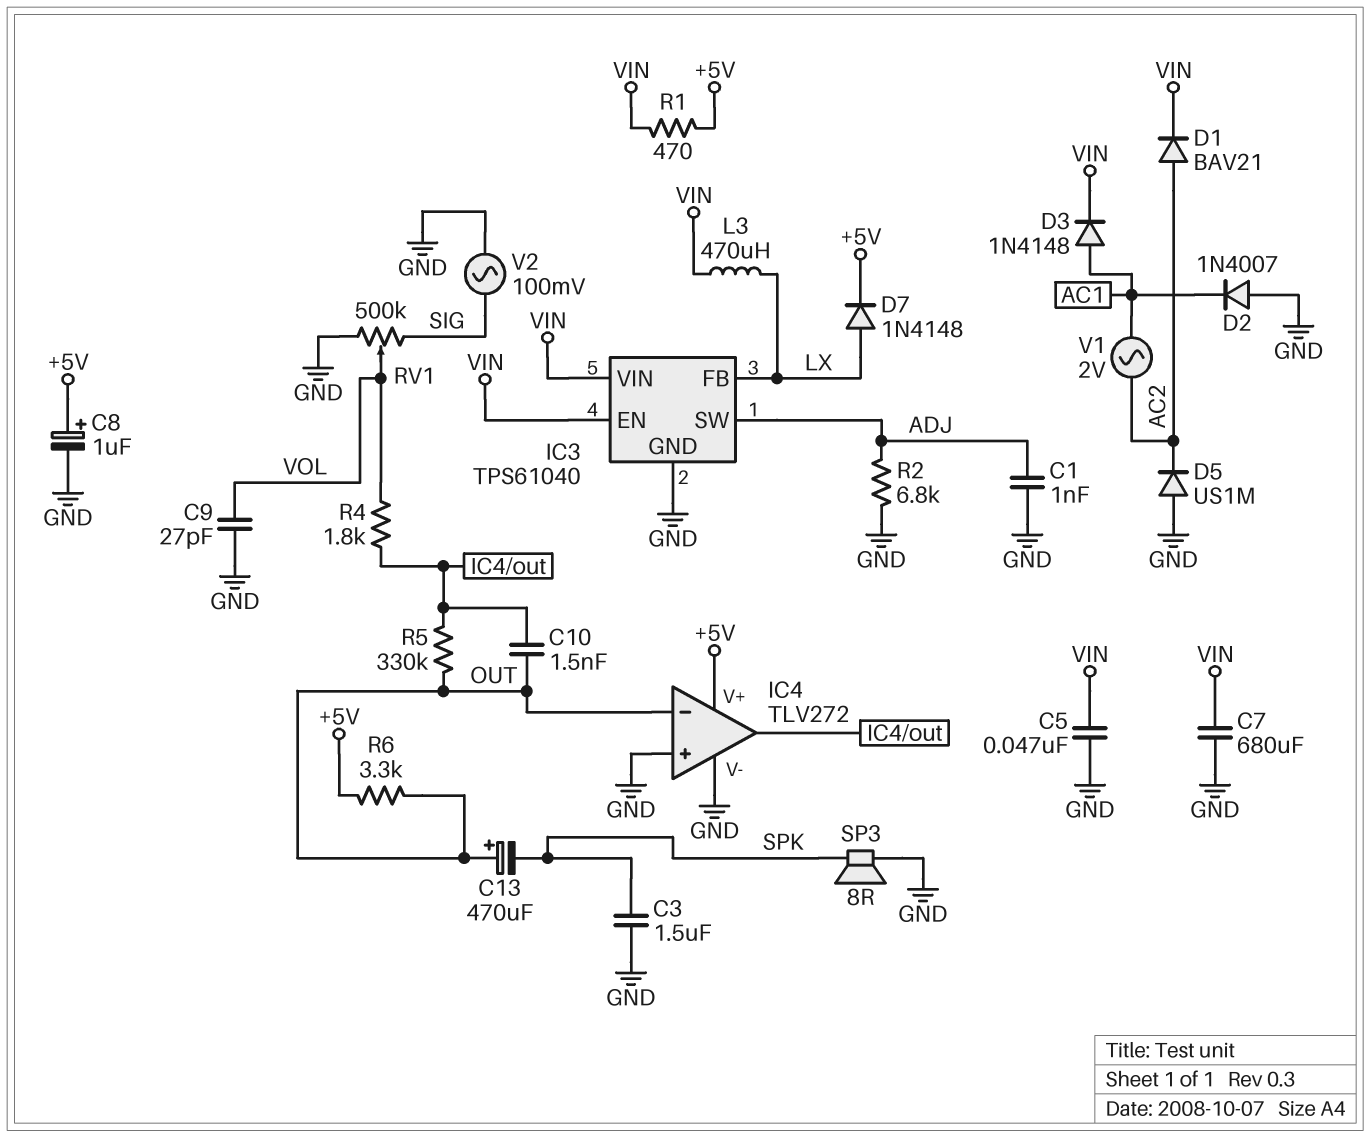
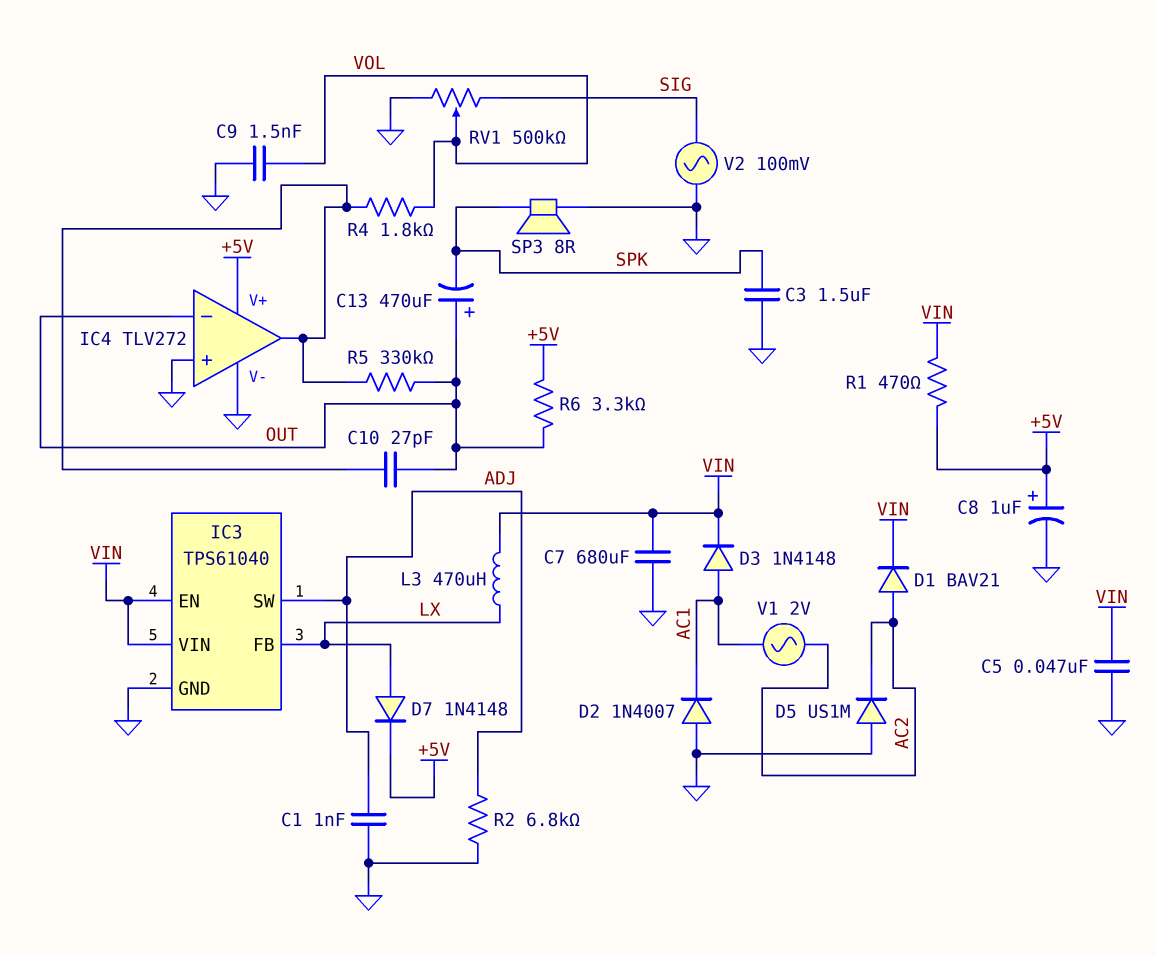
C9: 27pF (GND, VOL) -> 1.5nF (GND, VOL)
C10: 1.5nF (IC4/out, OUT) -> 27pF (IC4/out, OUT)

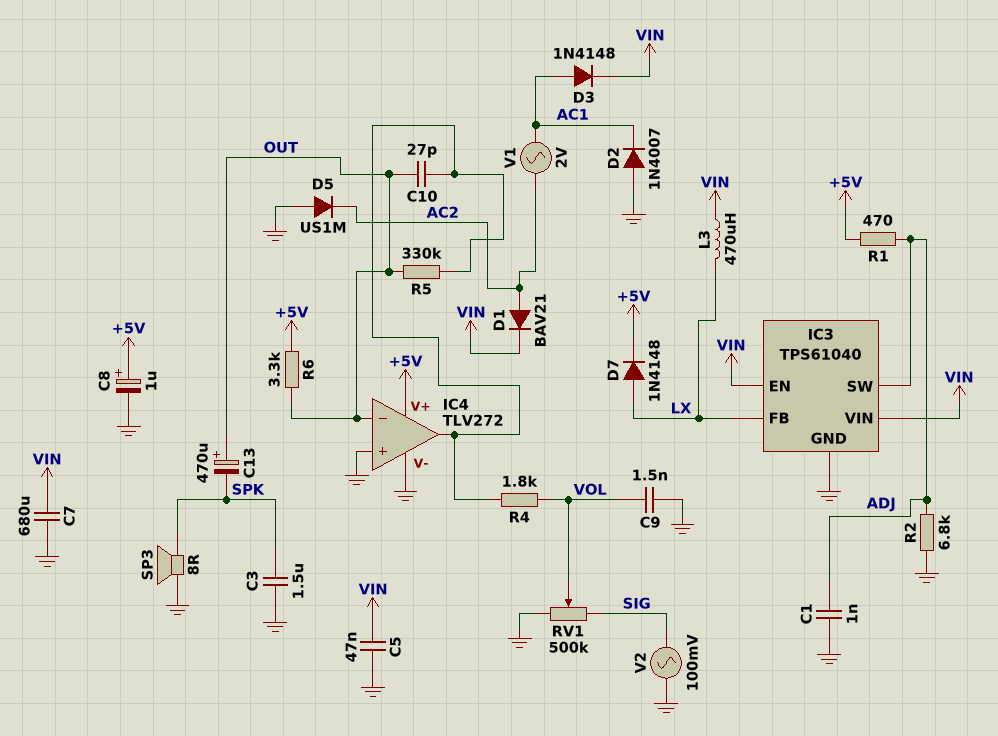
R1: 470 (+5V, VIN) -> 470 (+5V, ADJ)

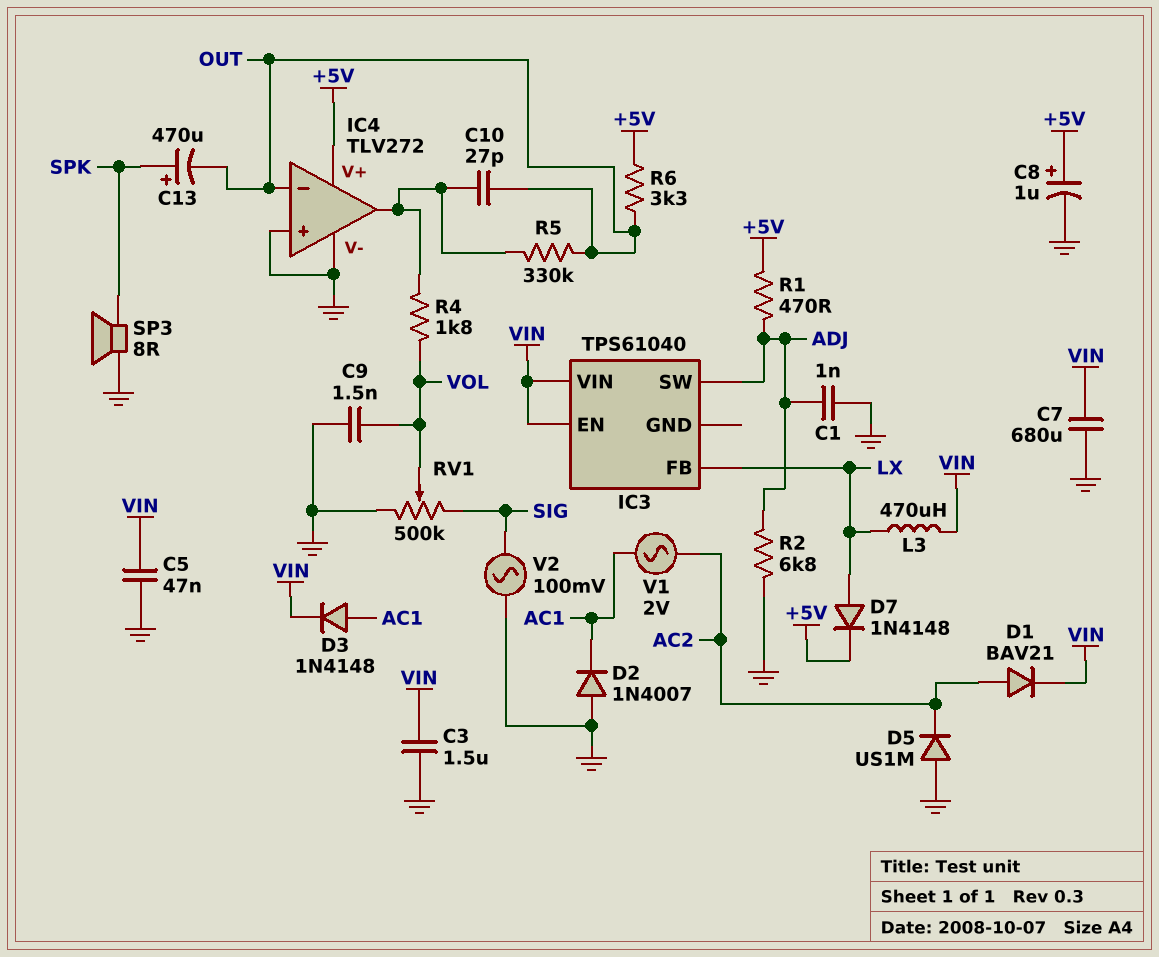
C3: 1.5uF (GND, SPK) -> 1.5uF (GND, VIN)
C13: 470uF (plus OUT, minus SPK) -> 470uF (plus SPK, minus OUT)
IC3 pin GND: GND -> none

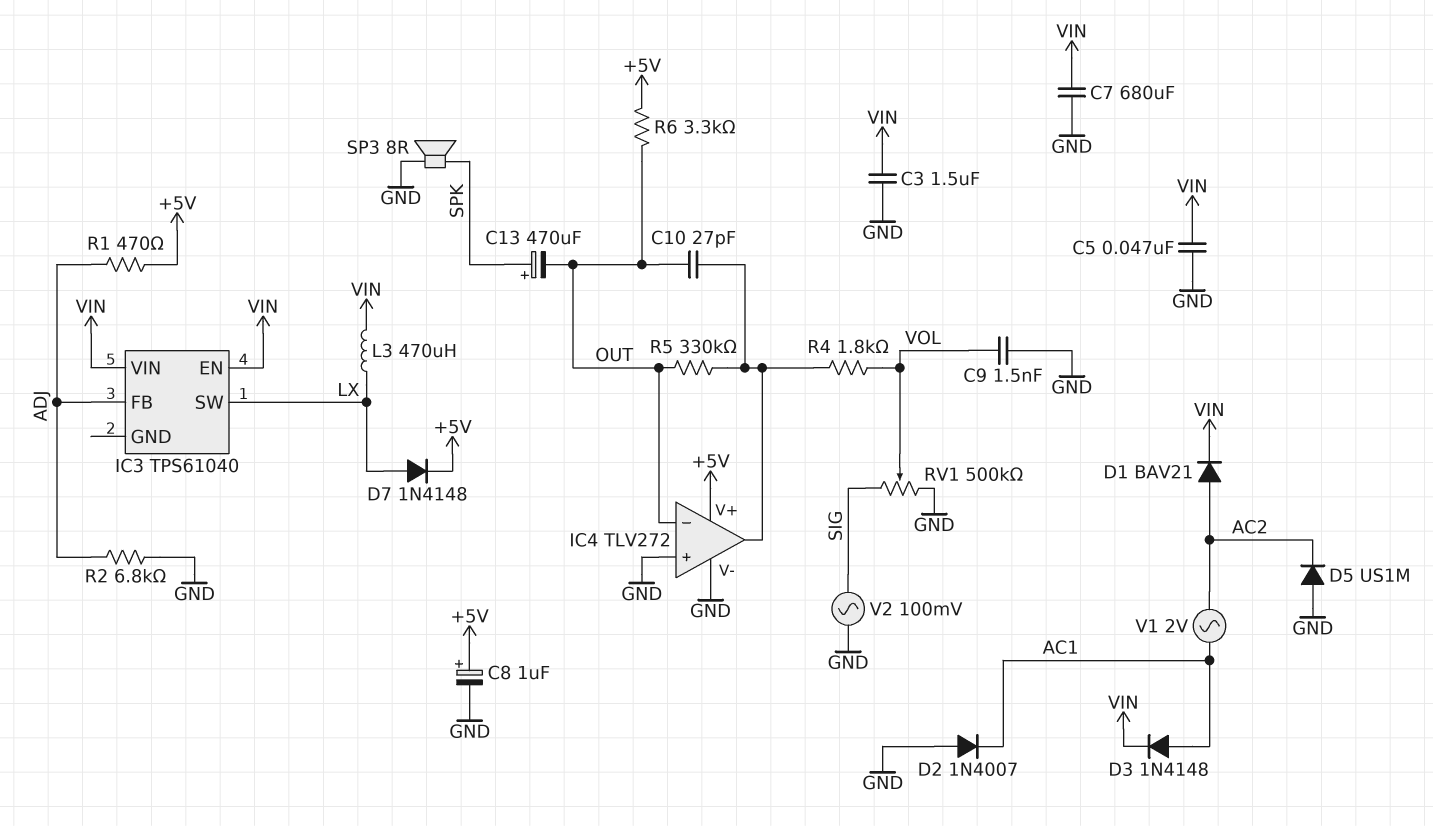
C1: 1nF (ADJ, GND) -> none
IC3 pin FB: LX -> ADJ
IC3 pin SW: ADJ -> LX

